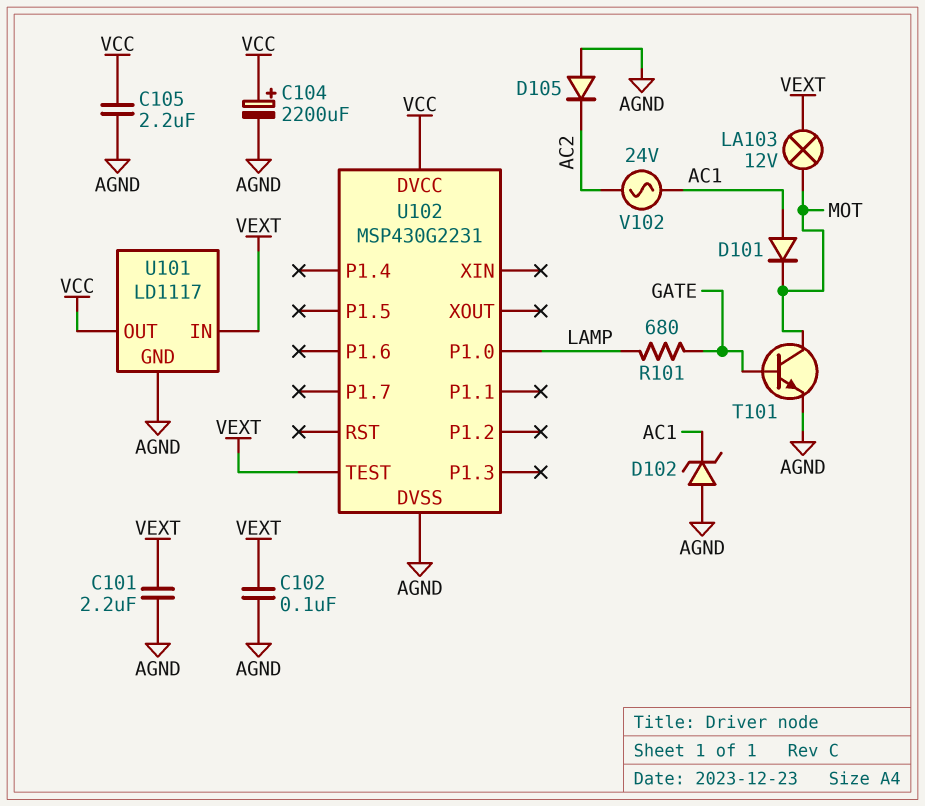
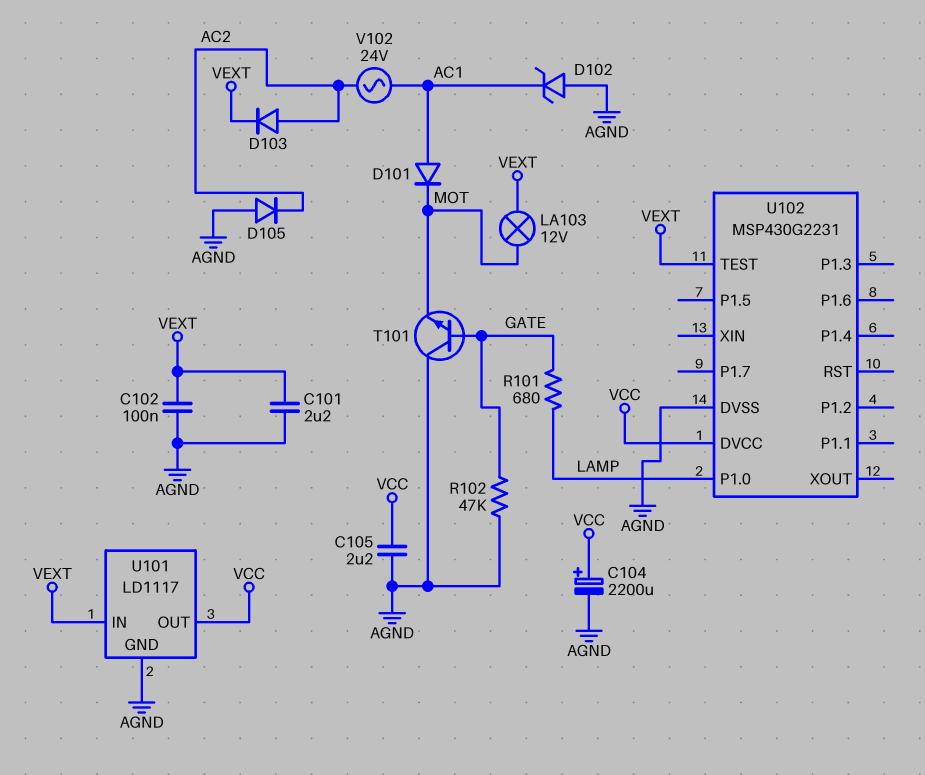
D103: none -> diode (A AC2, K VEXT)
R102: none -> 47k (AGND, GATE)
T101: NPN (B GATE, C MOT, E AGND) -> NPN (B GATE, C AGND, E MOT)

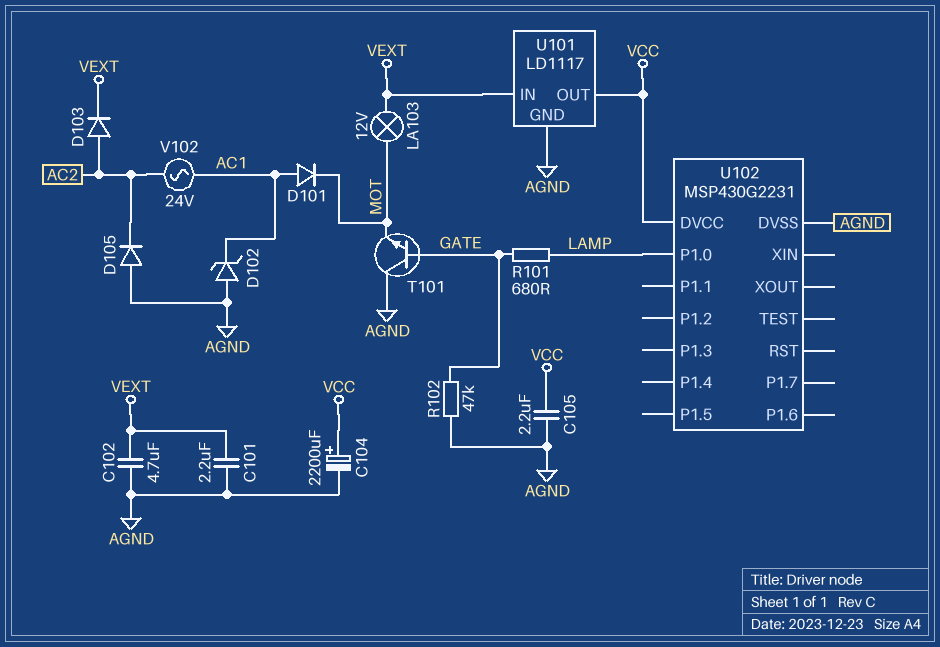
C102: 100nF (AGND, VEXT) -> 4.7uF (AGND, VEXT)
U102 pin TEST: VEXT -> none

